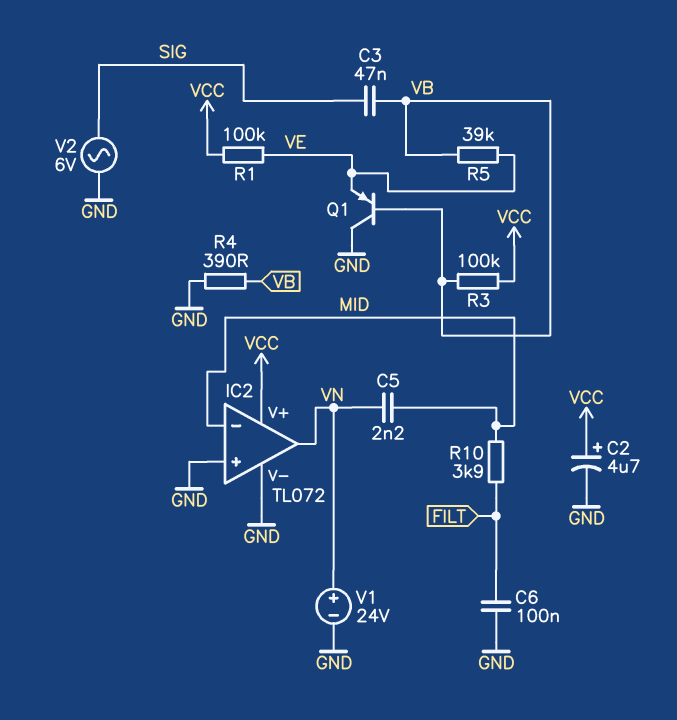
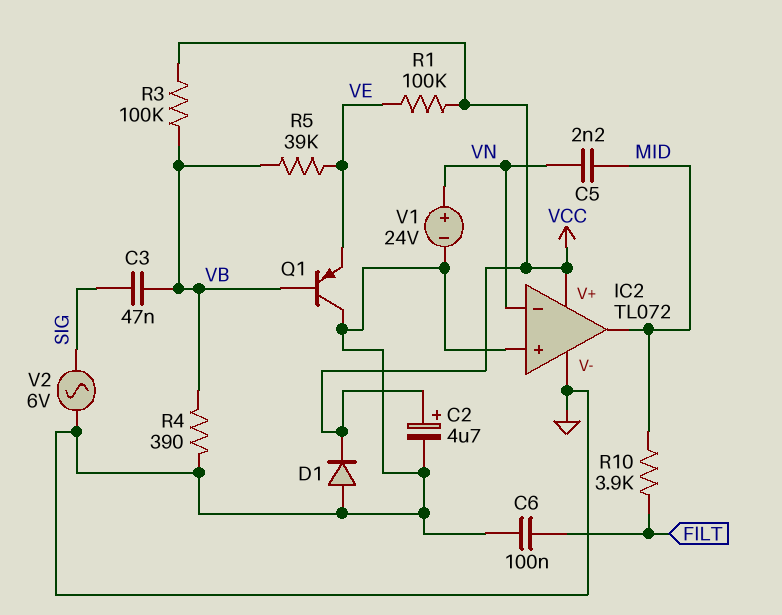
D1: none -> diode (A GND, K VCC)
IC2 pin in-: MID -> VN
IC2 pin out: VN -> MID

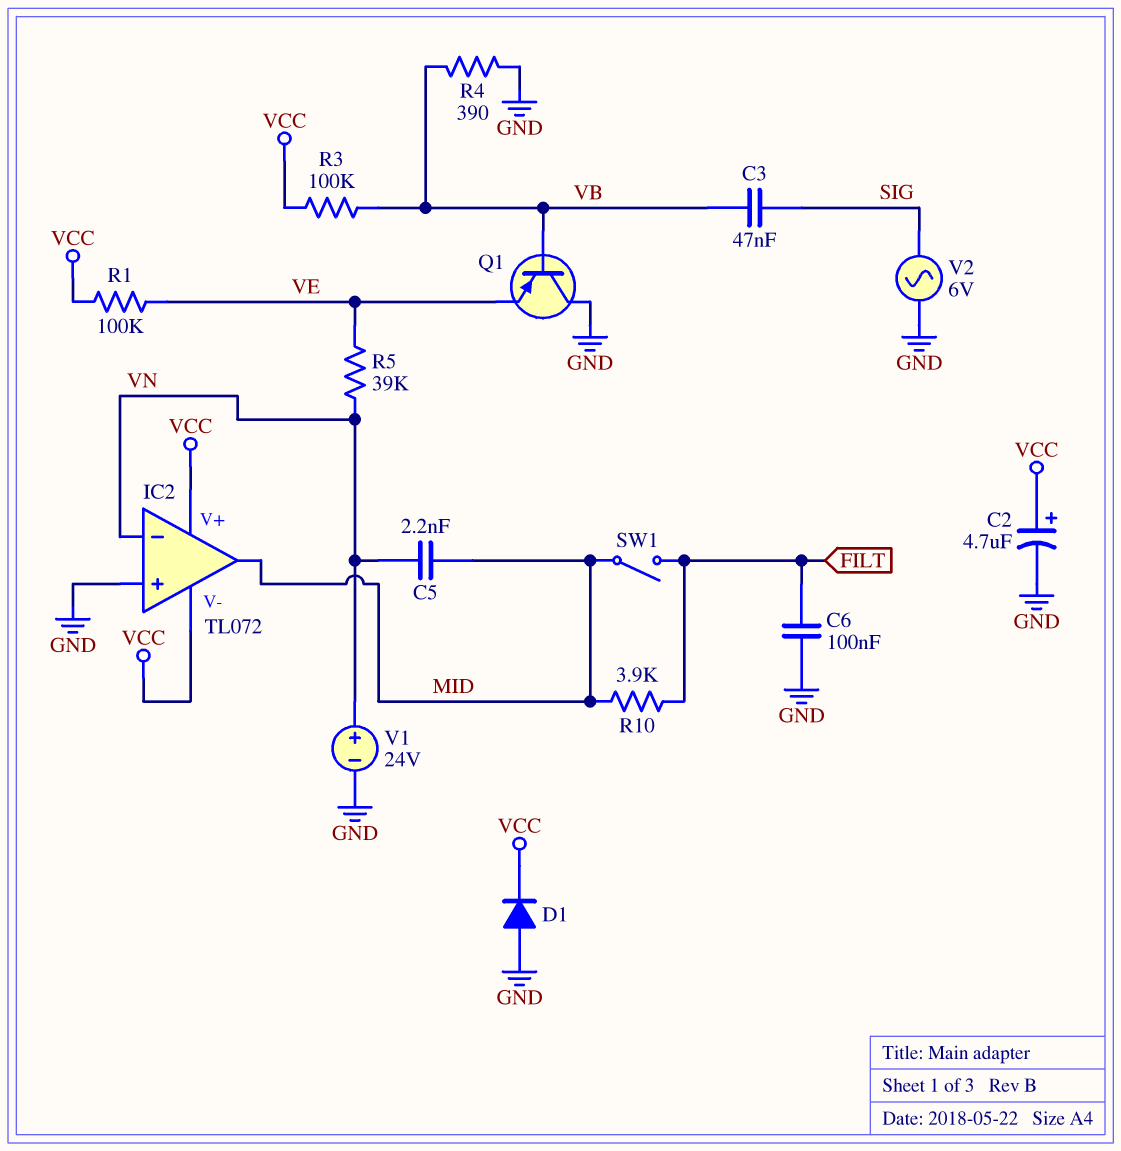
IC2 pin V-: GND -> VCC
R5: 39k (VB, VE) -> 39k (VE, VN)
SW1: none -> switch (FILT, MID)

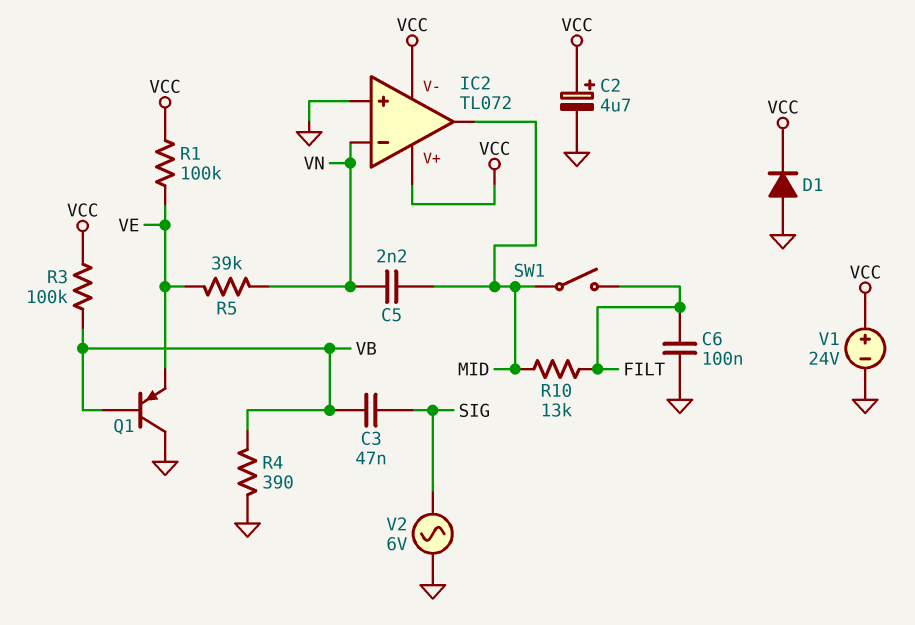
R10: 3.9k (FILT, MID) -> 13k (FILT, MID)
V1: 24V (plus VN, minus GND) -> 24V (plus VCC, minus GND)

